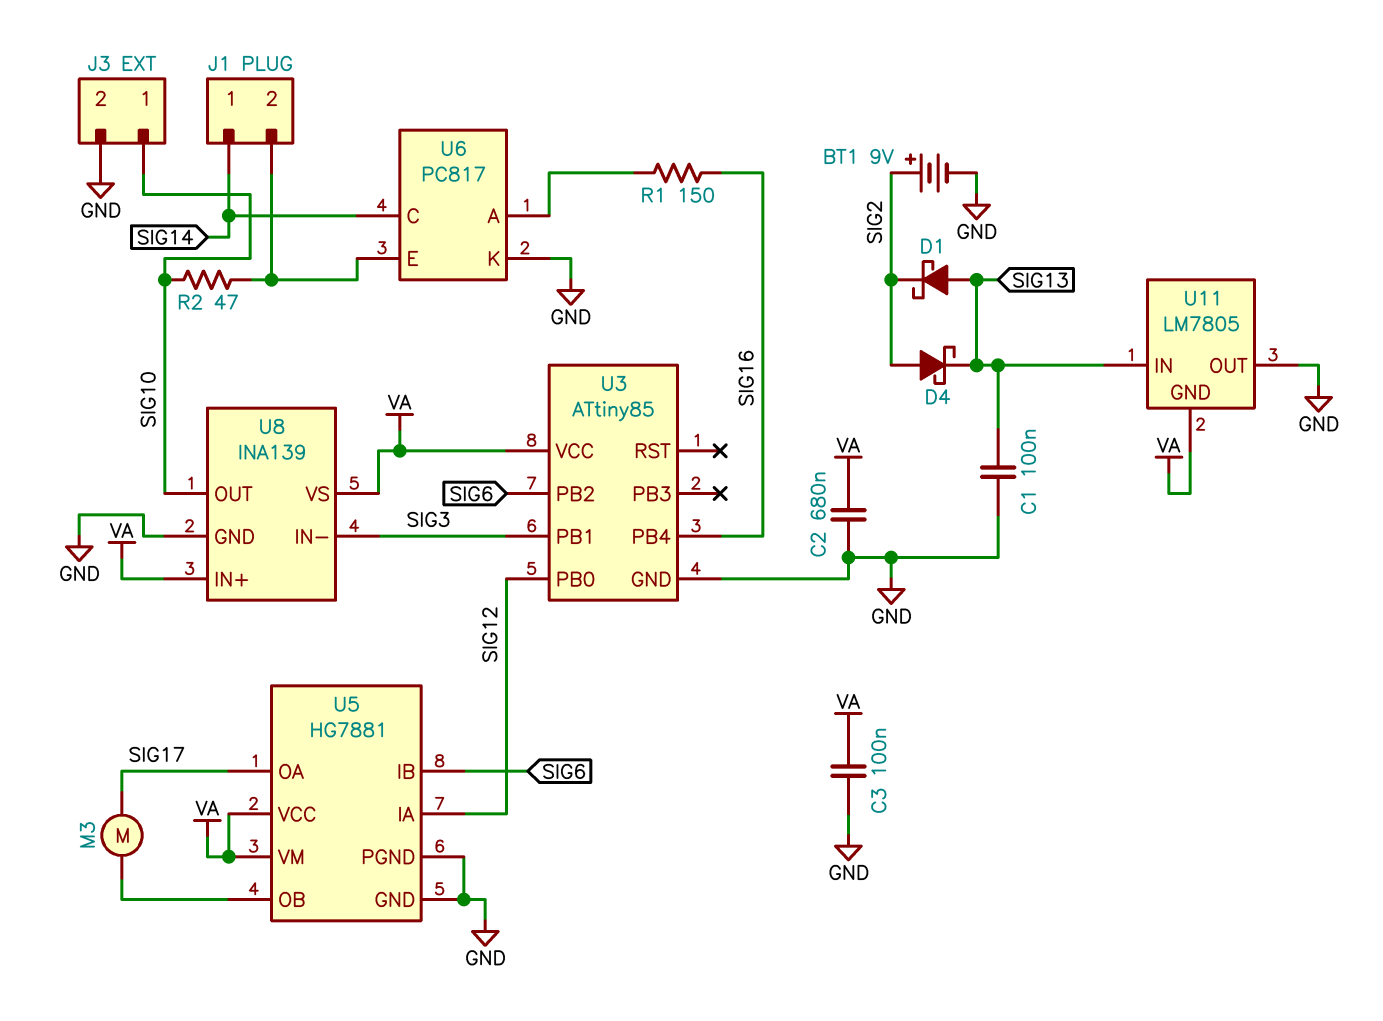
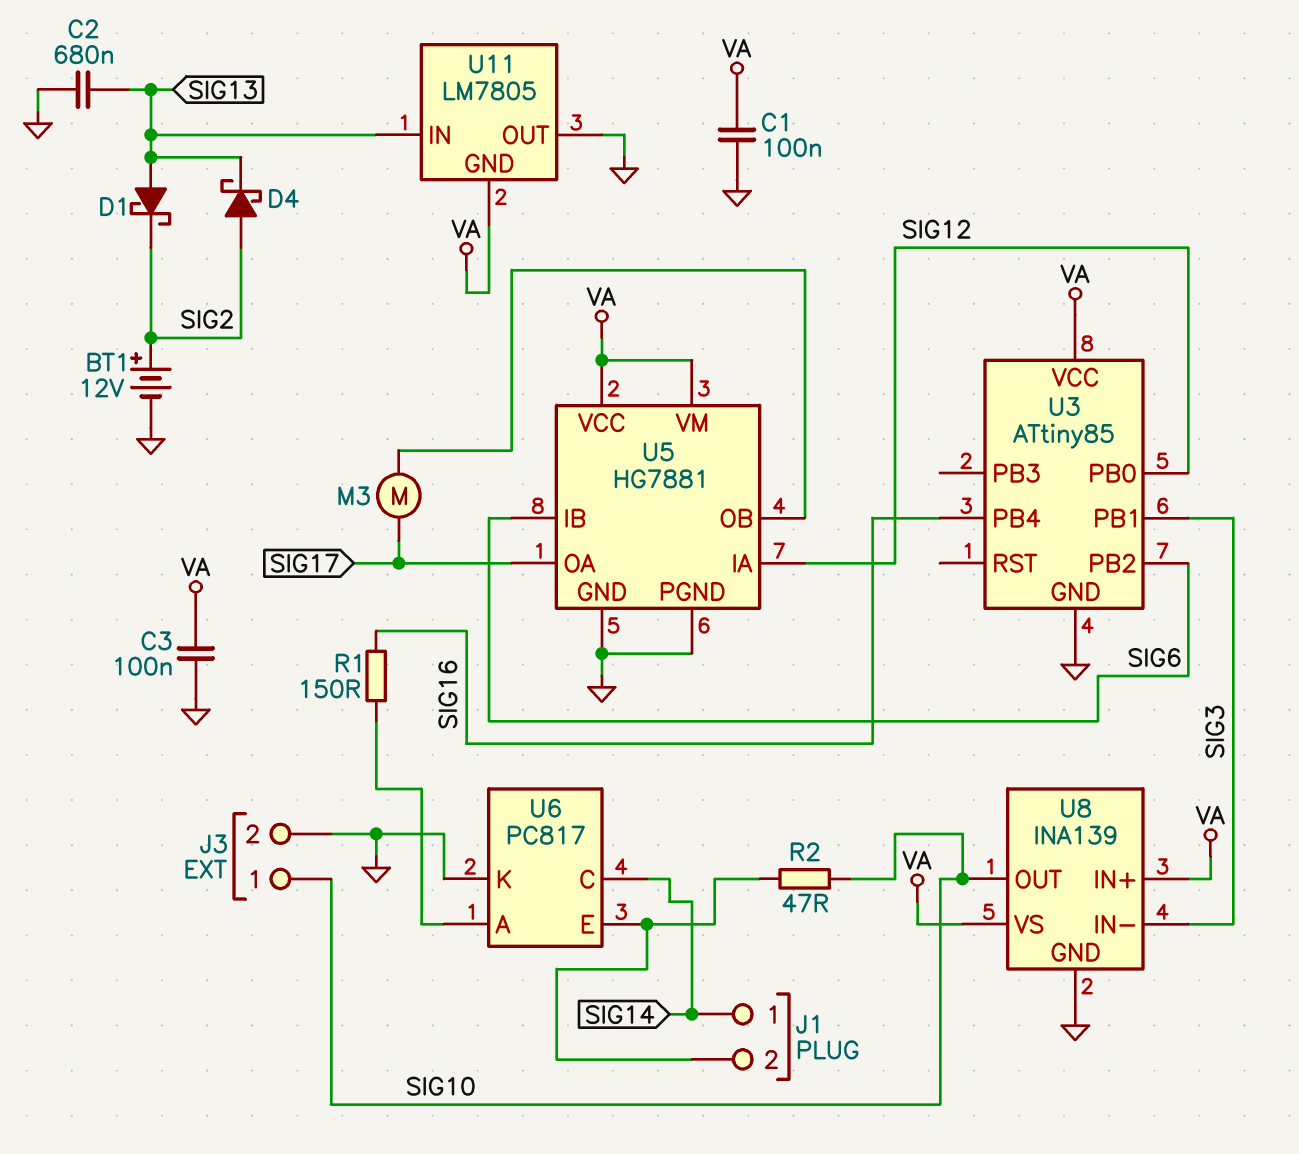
BT1: 9V (plus SIG2, minus GND) -> 12V (plus SIG2, minus GND)
C1: 100nF (GND, SIG13) -> 100nF (GND, VA)
C2: 680nF (GND, VA) -> 680nF (GND, SIG13)

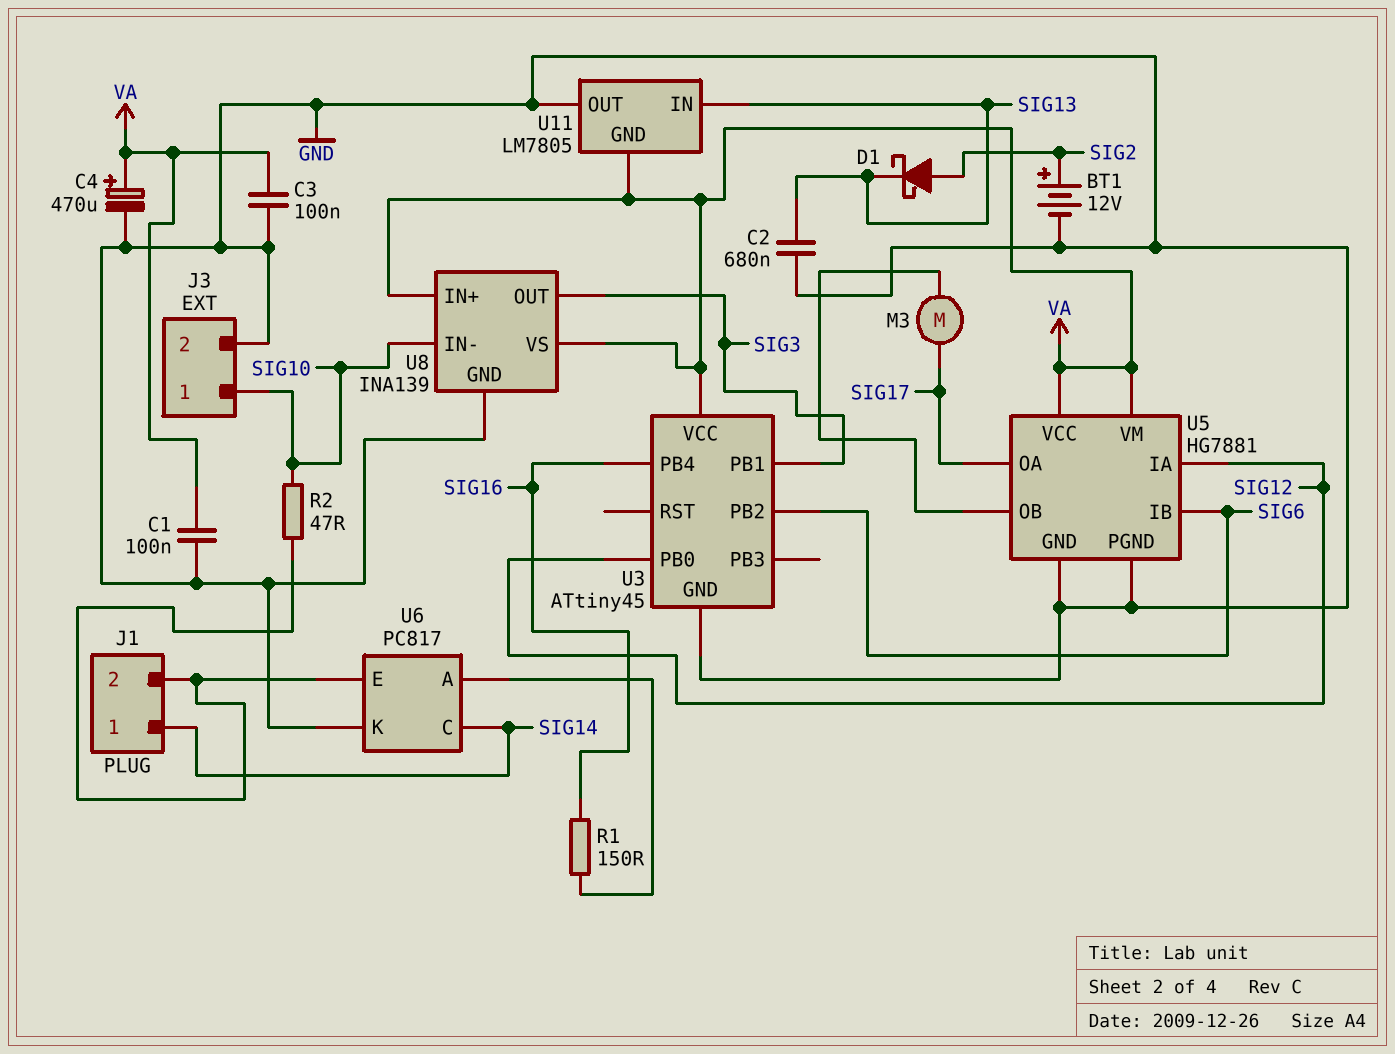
C4: none -> 470uF (plus VA, minus GND)
D1: schottky (A SIG13, K SIG2) -> schottky (A SIG2, K SIG13)
D4: schottky (A SIG2, K SIG13) -> none
U3: ATtiny85 -> ATtiny45
U8 pin IN-: SIG3 -> SIG10
U8 pin OUT: SIG10 -> SIG3

